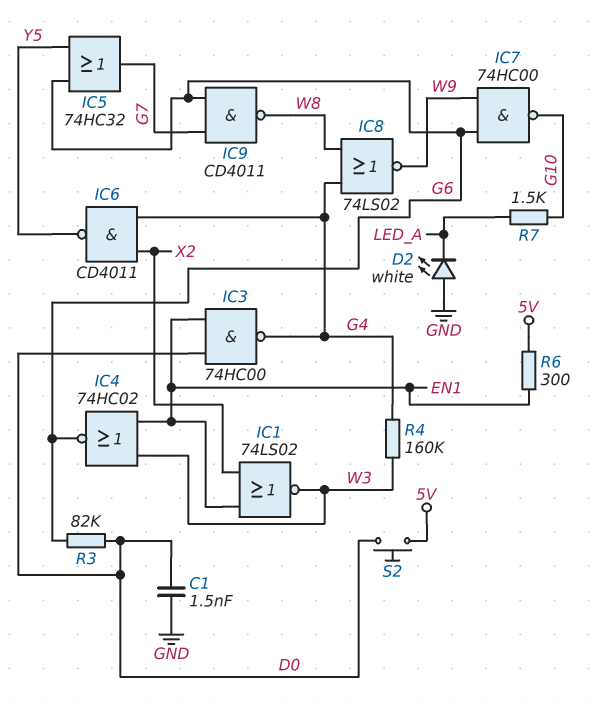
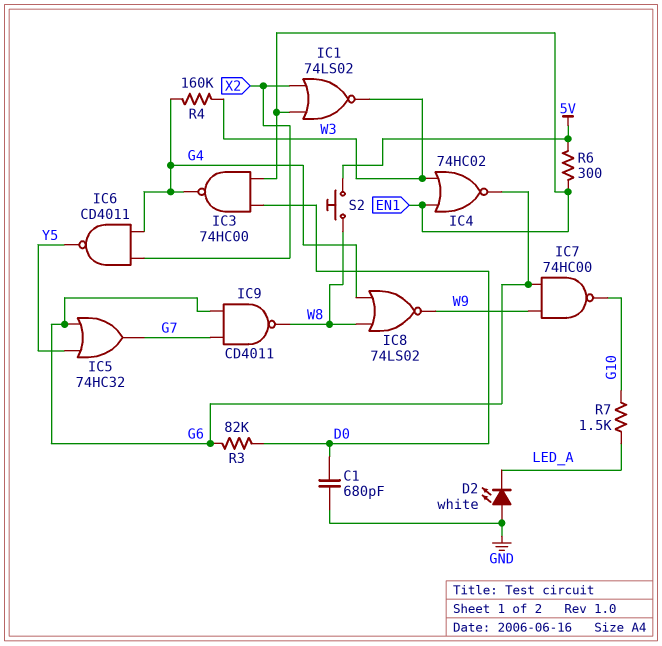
C1: 1.5nF (D0, GND) -> 680pF (D0, GND)
S2: button (5V, D0) -> button (5V, W8)

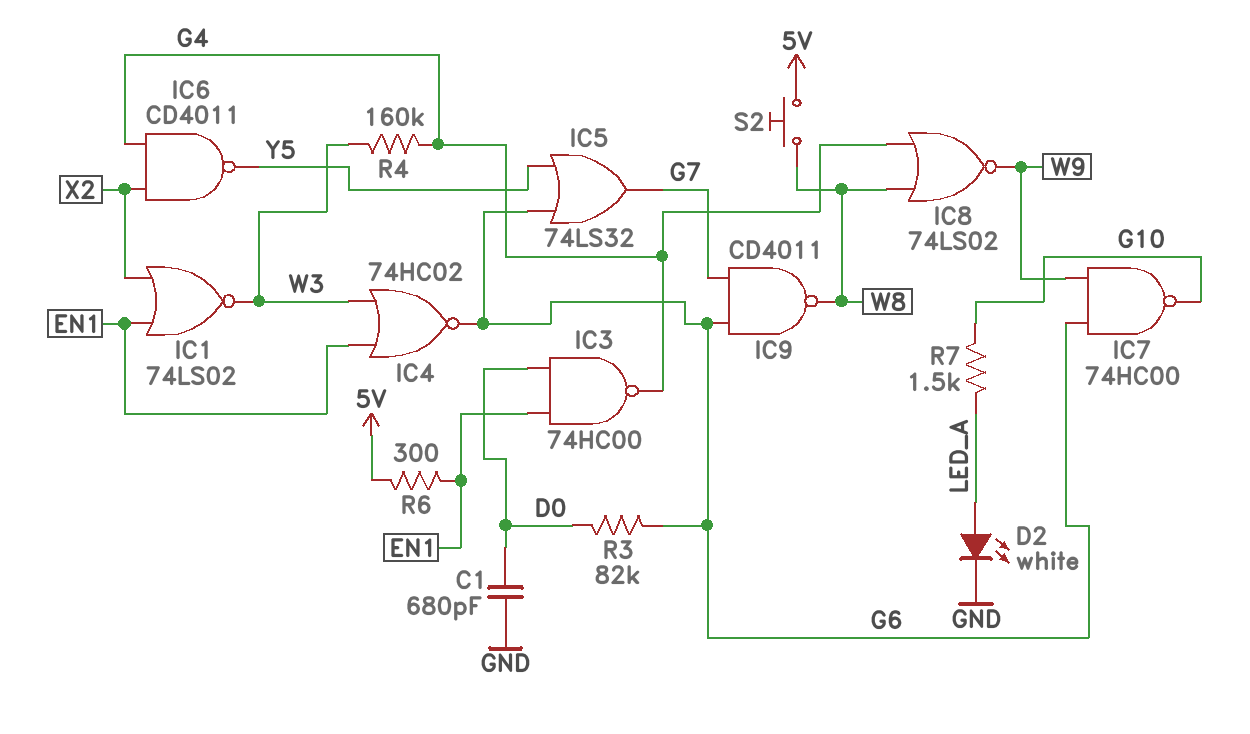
D2: LED white (A GND, K LED_A) -> LED white (A LED_A, K GND)
IC5: OR 74HC32 (in G6, in Y5, out G7) -> OR 74LS32 (in G6, in Y5, out G7)

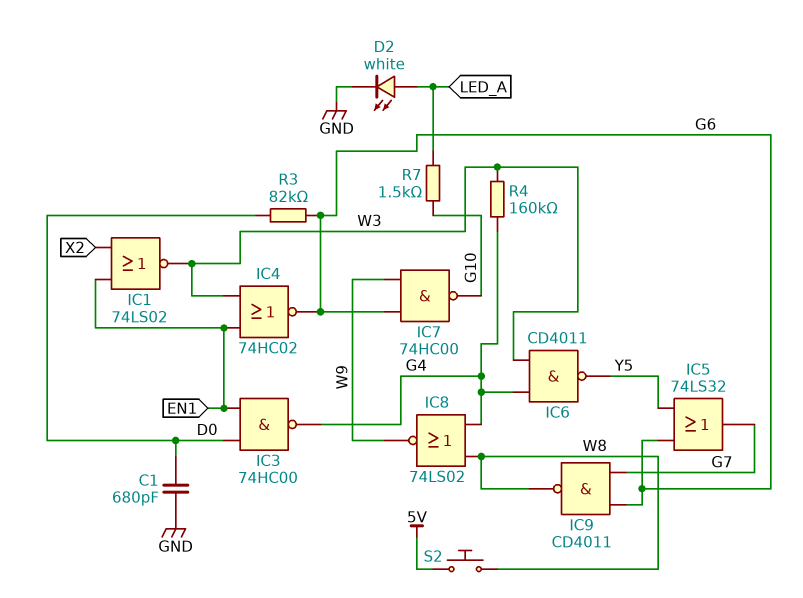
IC6: NAND CD4011 (in G4, in X2, out Y5) -> NAND CD4011 (in G4, in W3, out Y5)
R6: 300 (5V, EN1) -> none

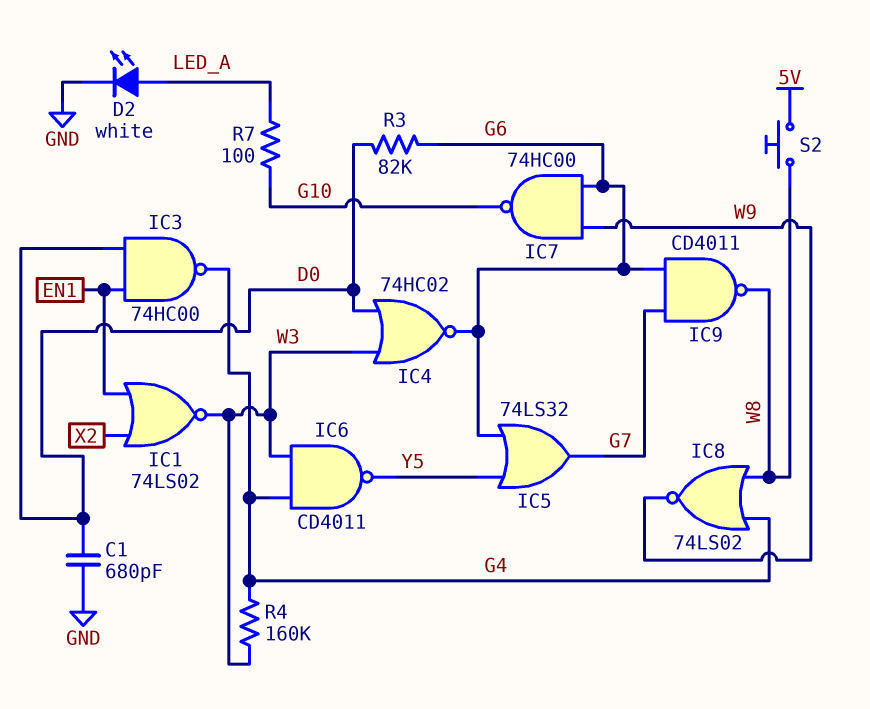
IC4: NOR 74HC02 (in EN1, in W3, out G6) -> NOR 74HC02 (in D0, in W3, out G6)
R7: 1.5k (G10, LED_A) -> 100 (G10, LED_A)

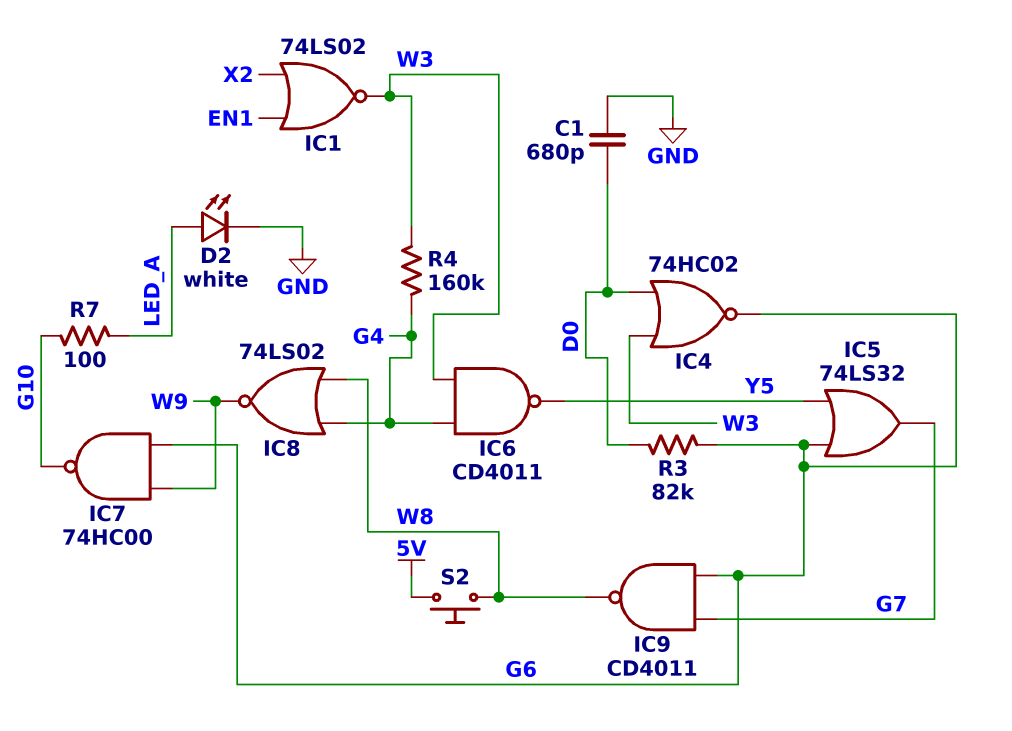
IC3: NAND 74HC00 (in D0, in EN1, out G4) -> none

